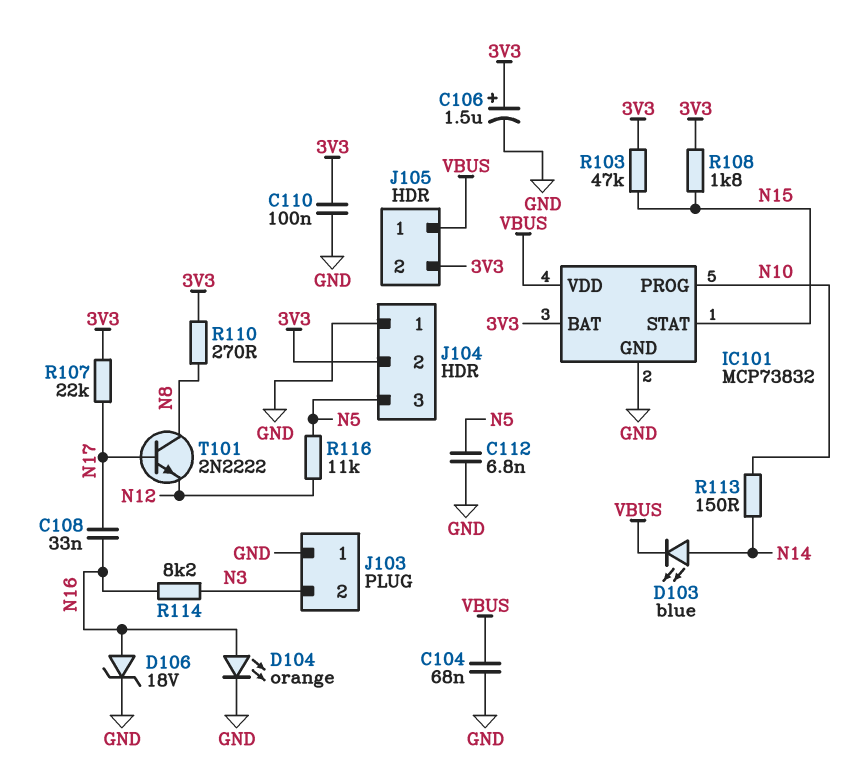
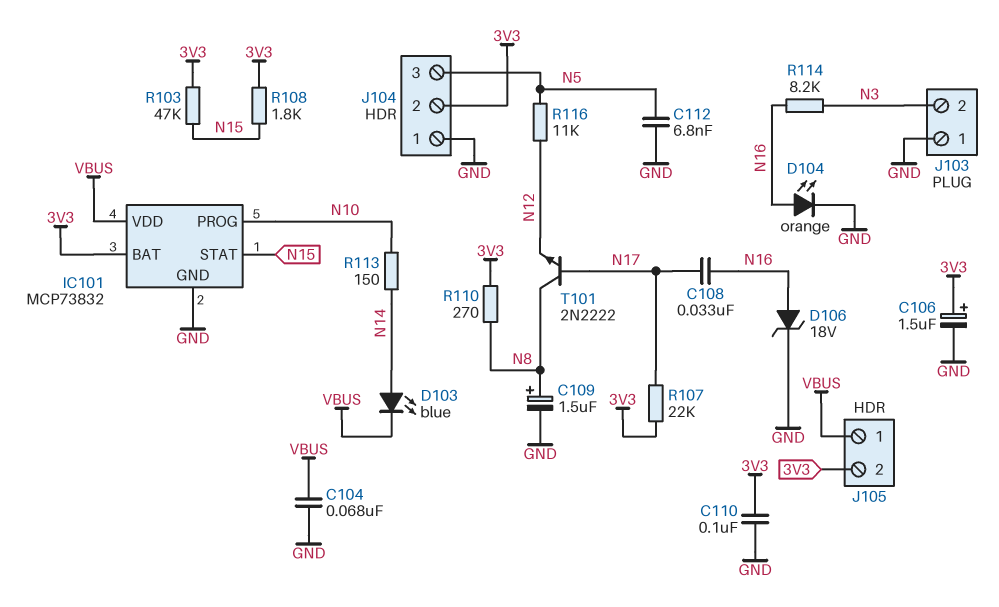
C109: none -> 1.5uF (plus N8, minus GND)

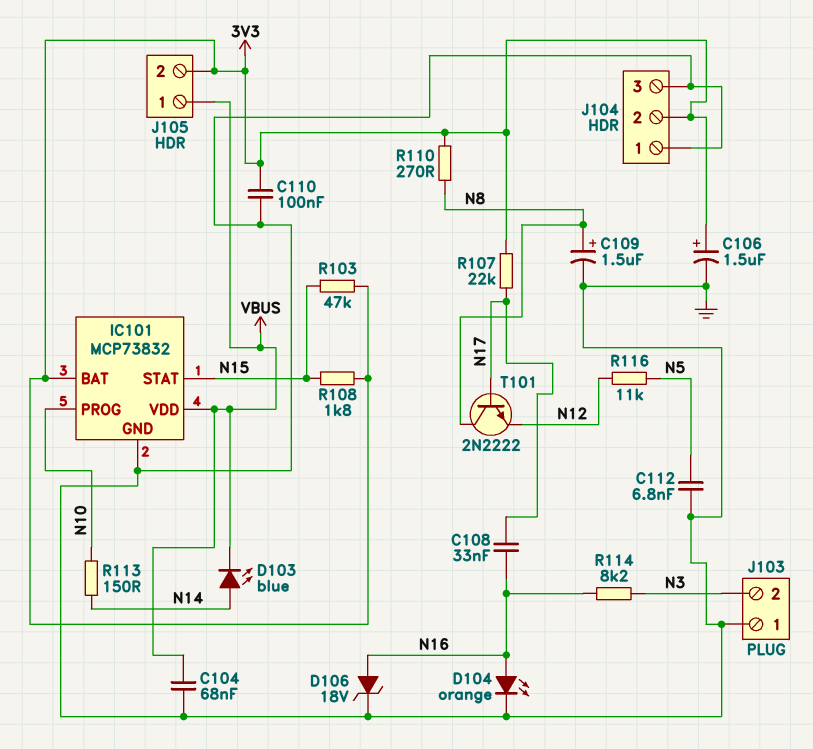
J104 pin 3: N5 -> GND

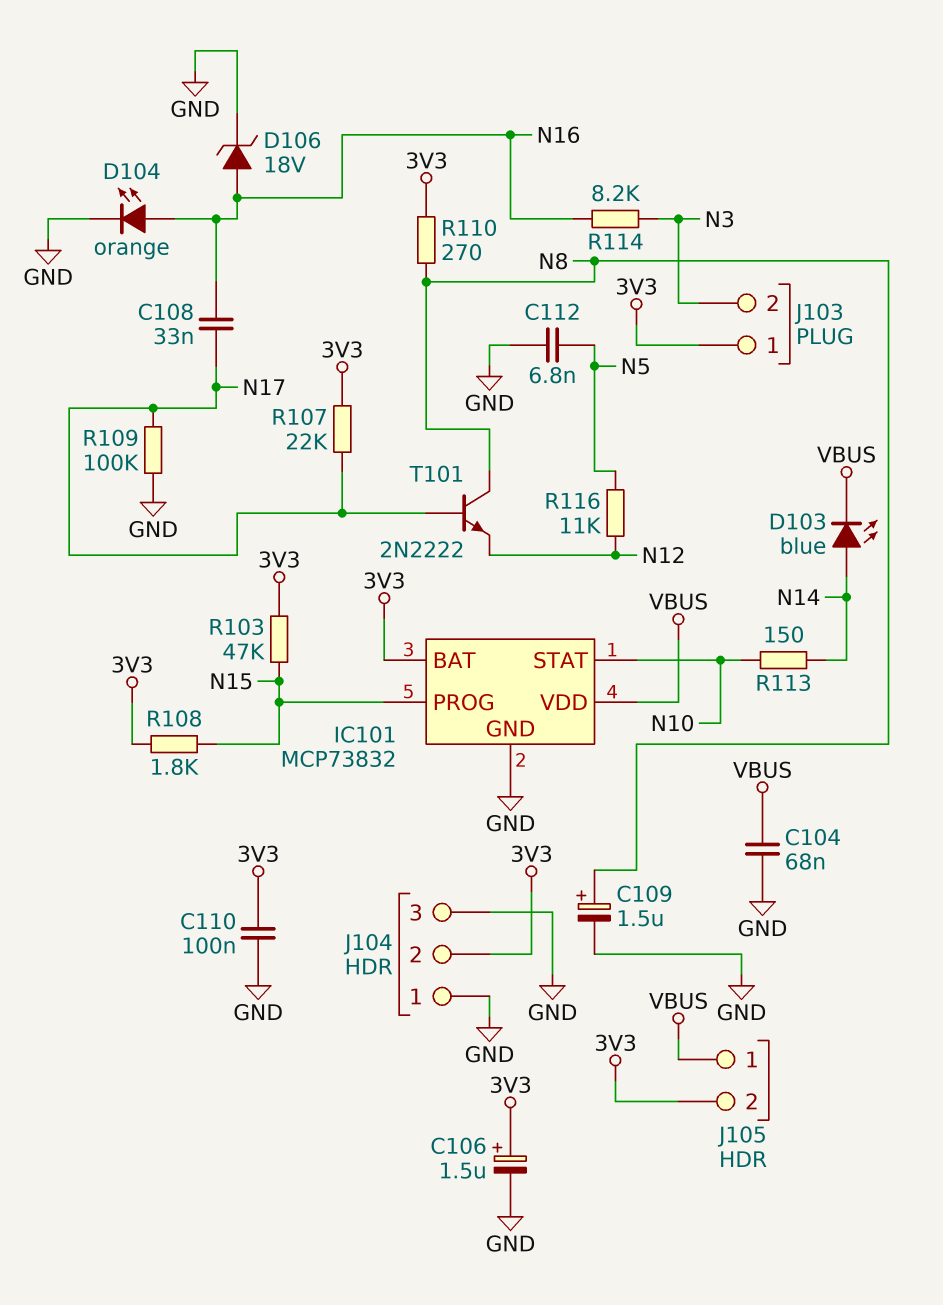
IC101 pin PROG: N10 -> N15
IC101 pin STAT: N15 -> N10
J103 pin 1: GND -> 3V3
R109: none -> 100k (GND, N17)

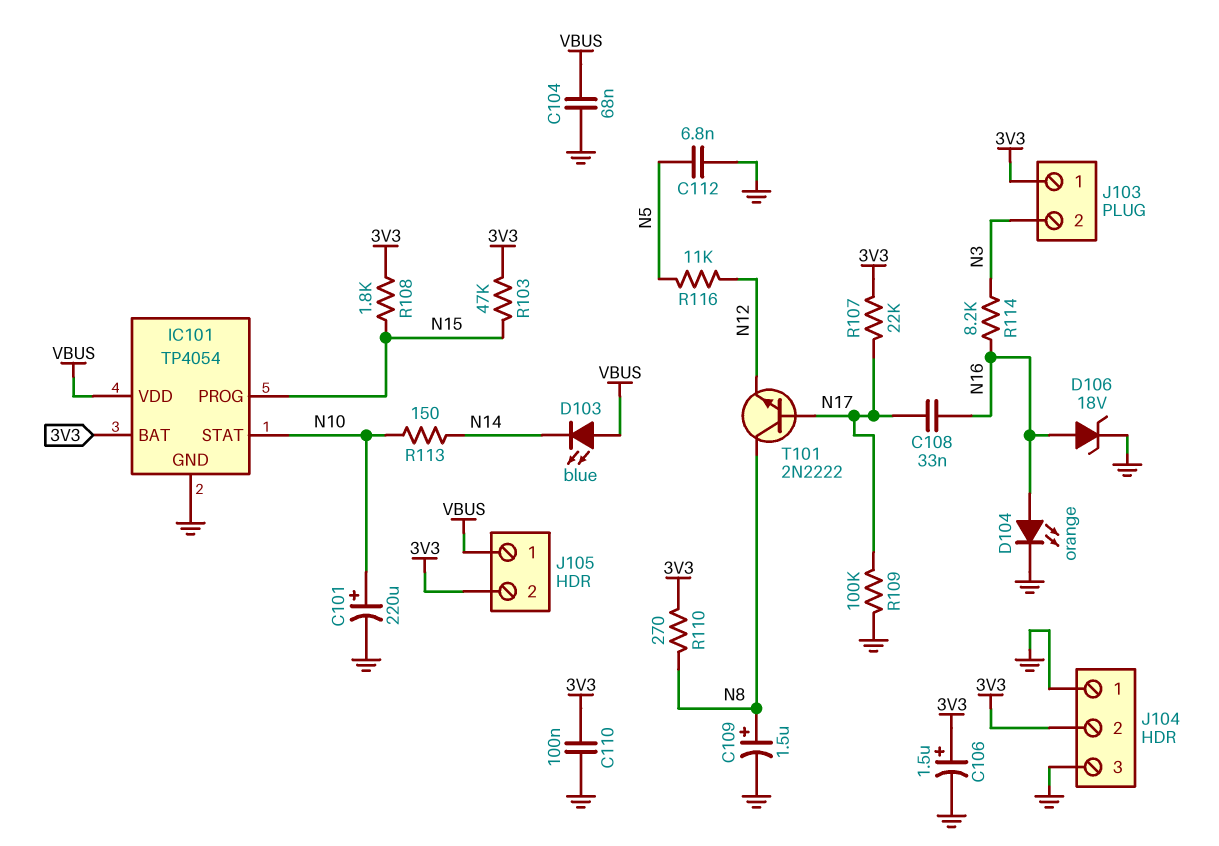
C101: none -> 220uF (plus N10, minus GND)
D103: LED blue (A N14, K VBUS) -> LED blue (A VBUS, K N14)
IC101: MCP73832 -> TP4054

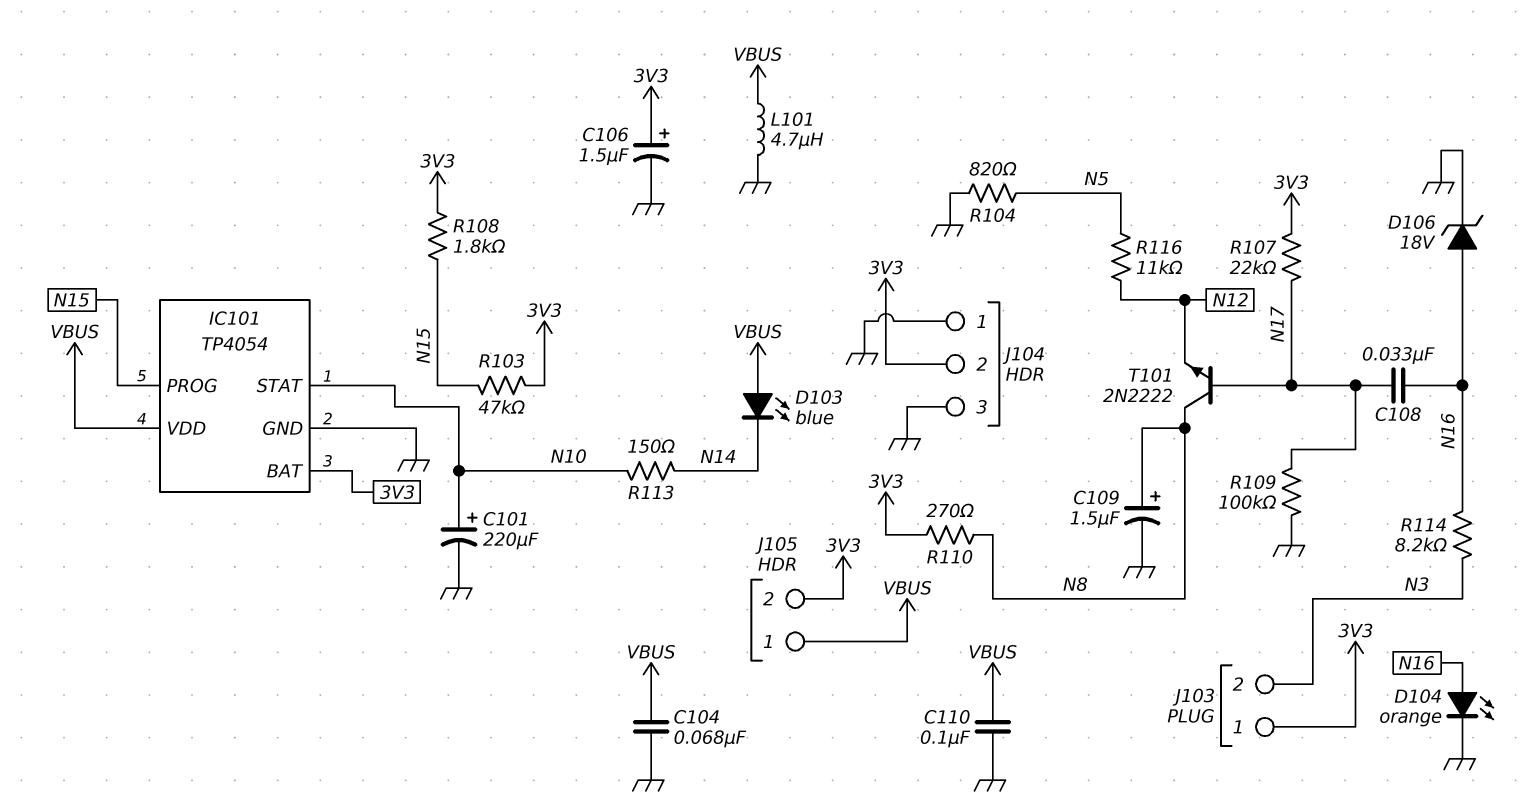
C110: 100nF (3V3, GND) -> 100nF (GND, VBUS)
C112: 6.8nF (GND, N5) -> none
L101: none -> 4.7uH (GND, VBUS)
R104: none -> 820 (GND, N5)

